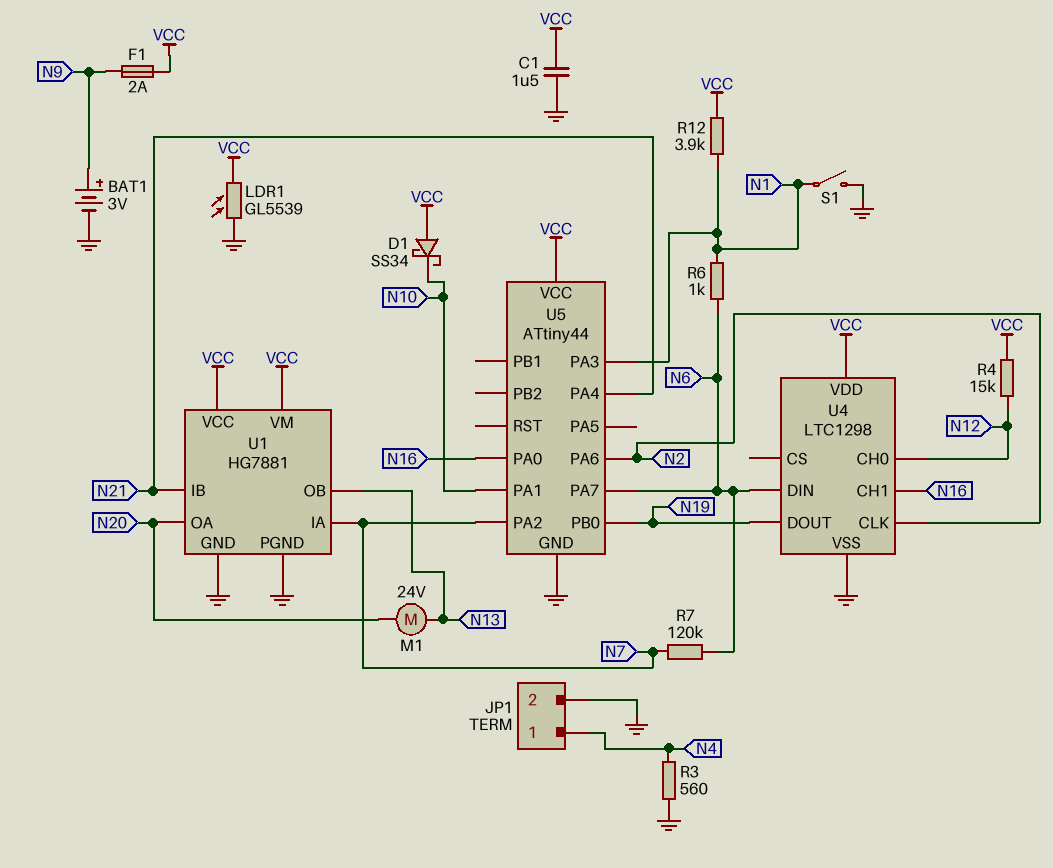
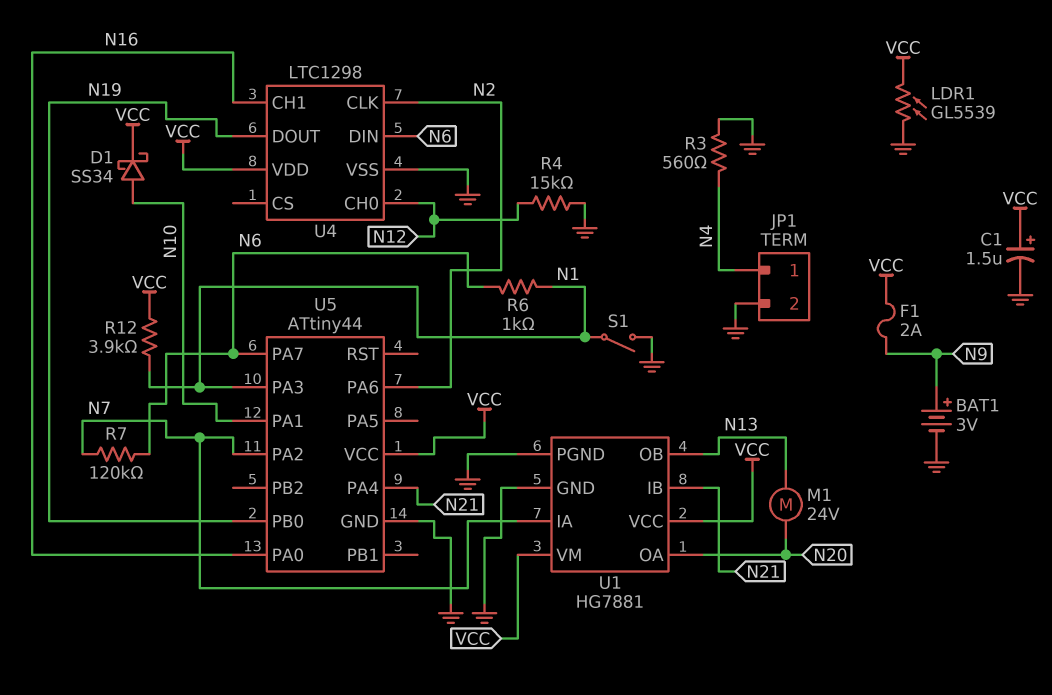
C1: 1.5uF (GND, VCC) -> 1.5uF (plus VCC, minus GND)
D1: schottky SS34 (A VCC, K N10) -> schottky SS34 (A N10, K VCC)
R4: 15k (N12, VCC) -> 15k (GND, N12)

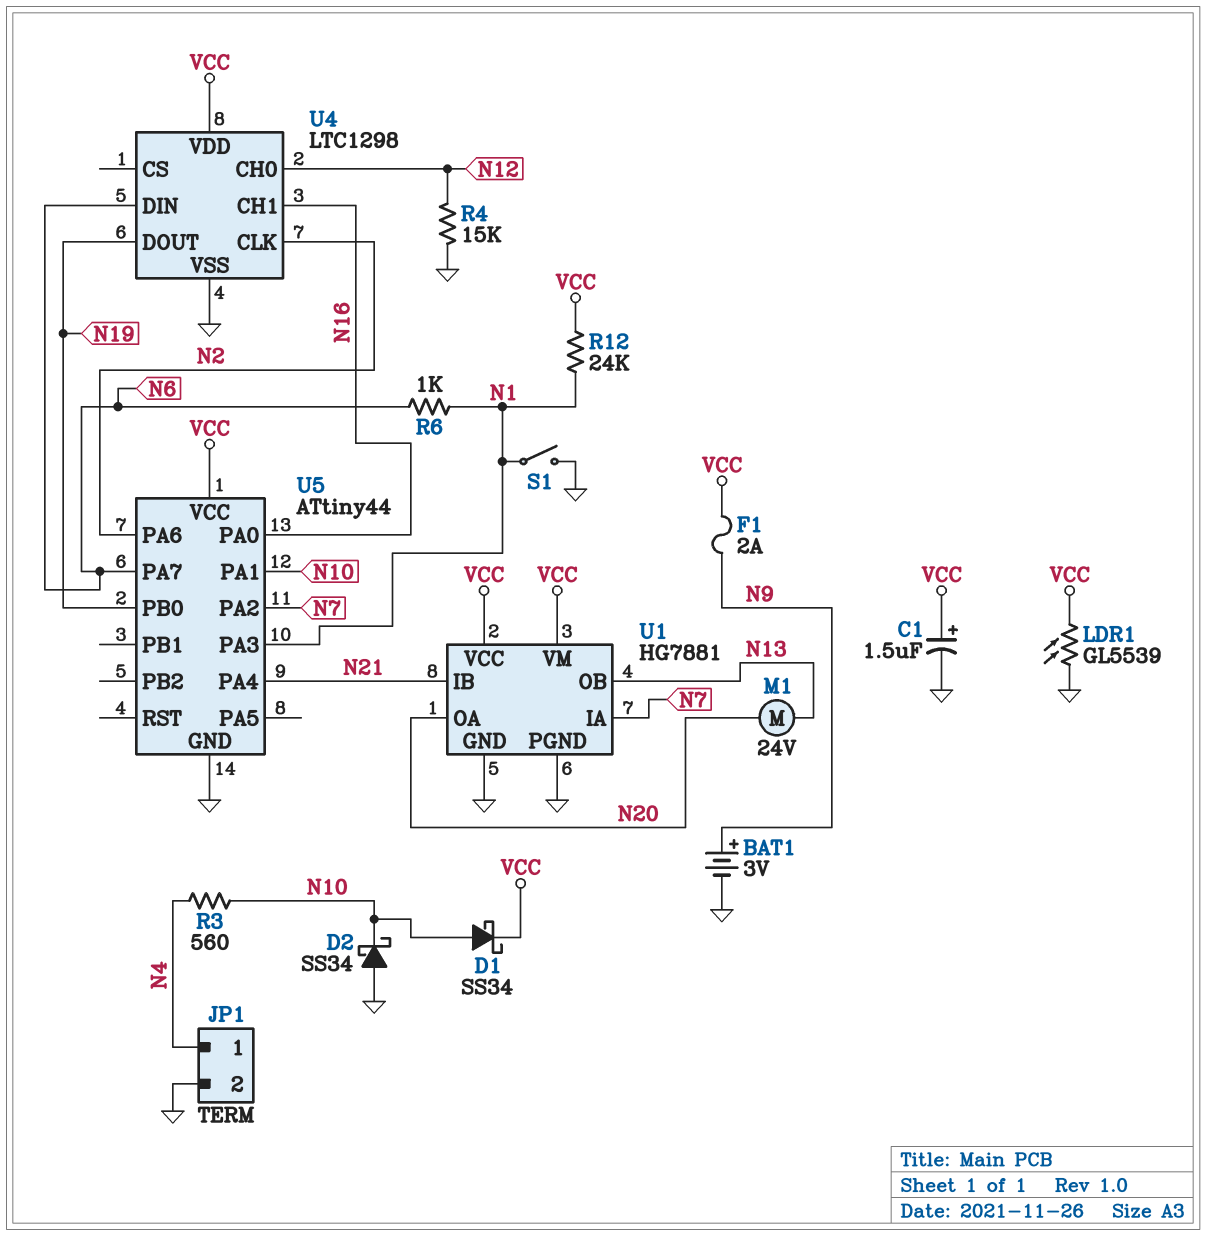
D2: none -> schottky SS34 (A GND, K N10)
R3: 560 (GND, N4) -> 560 (N4, N10)
R7: 120k (N6, N7) -> none
R12: 3.9k (N1, VCC) -> 24k (N1, VCC)

